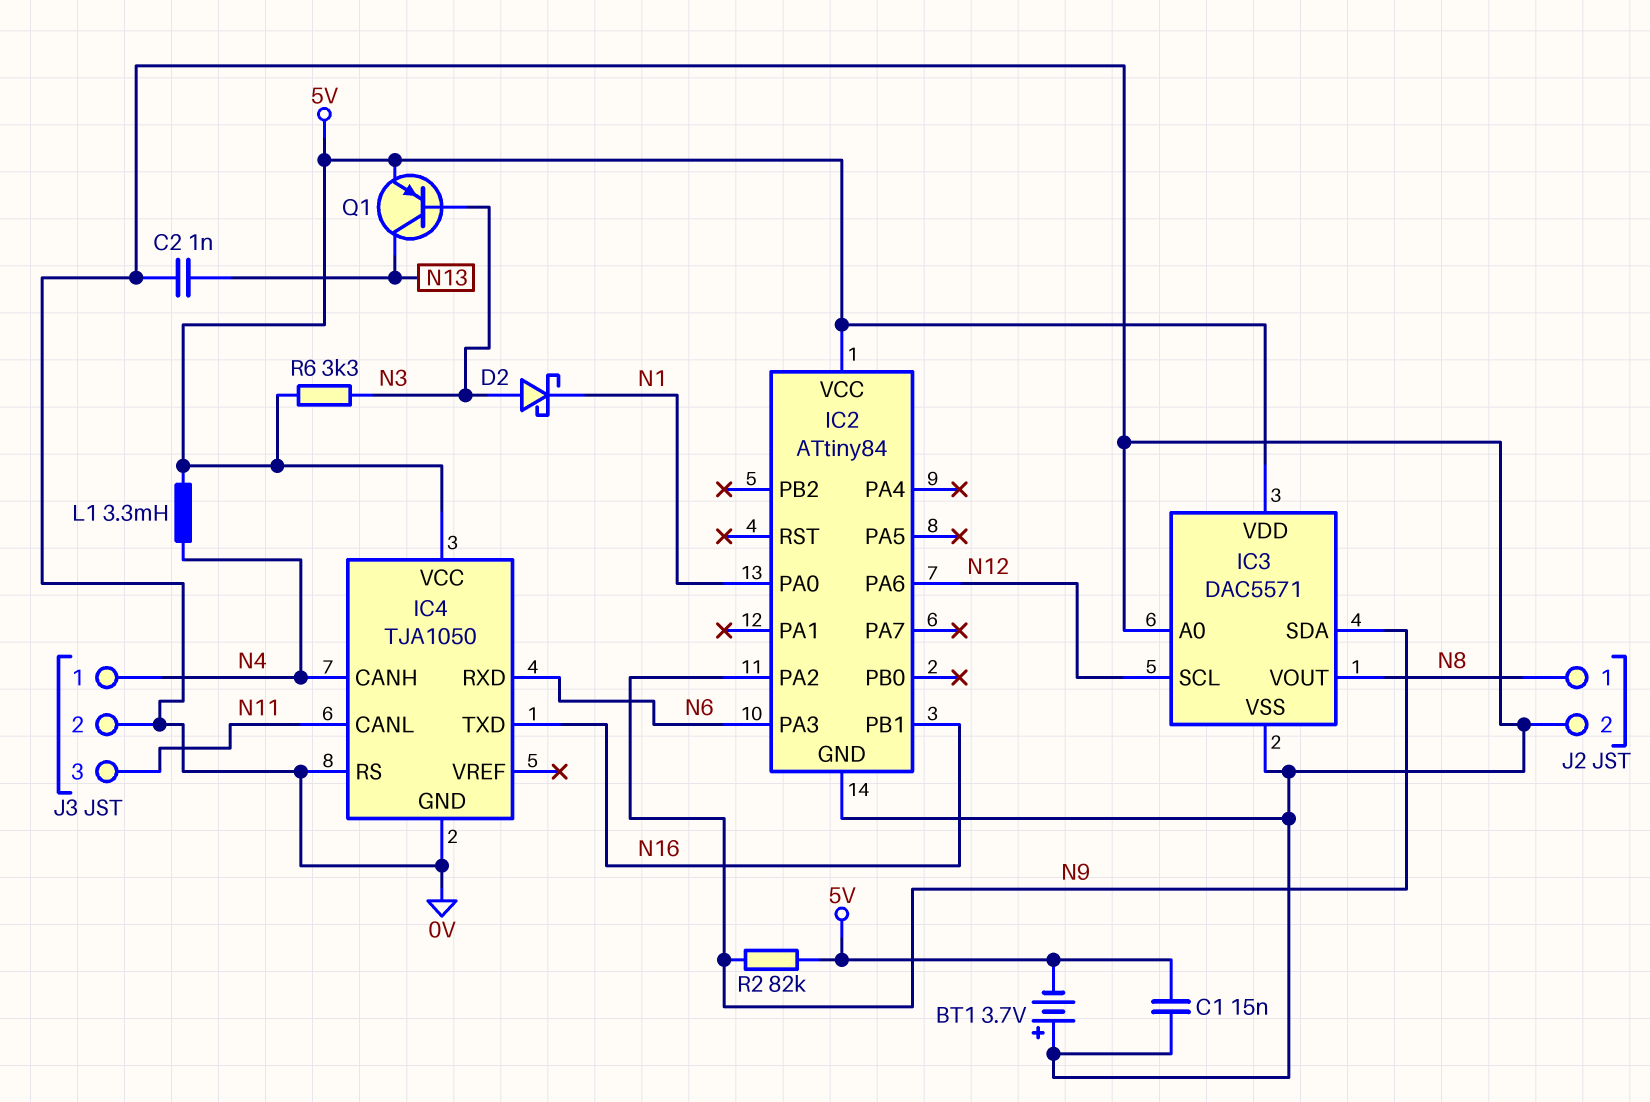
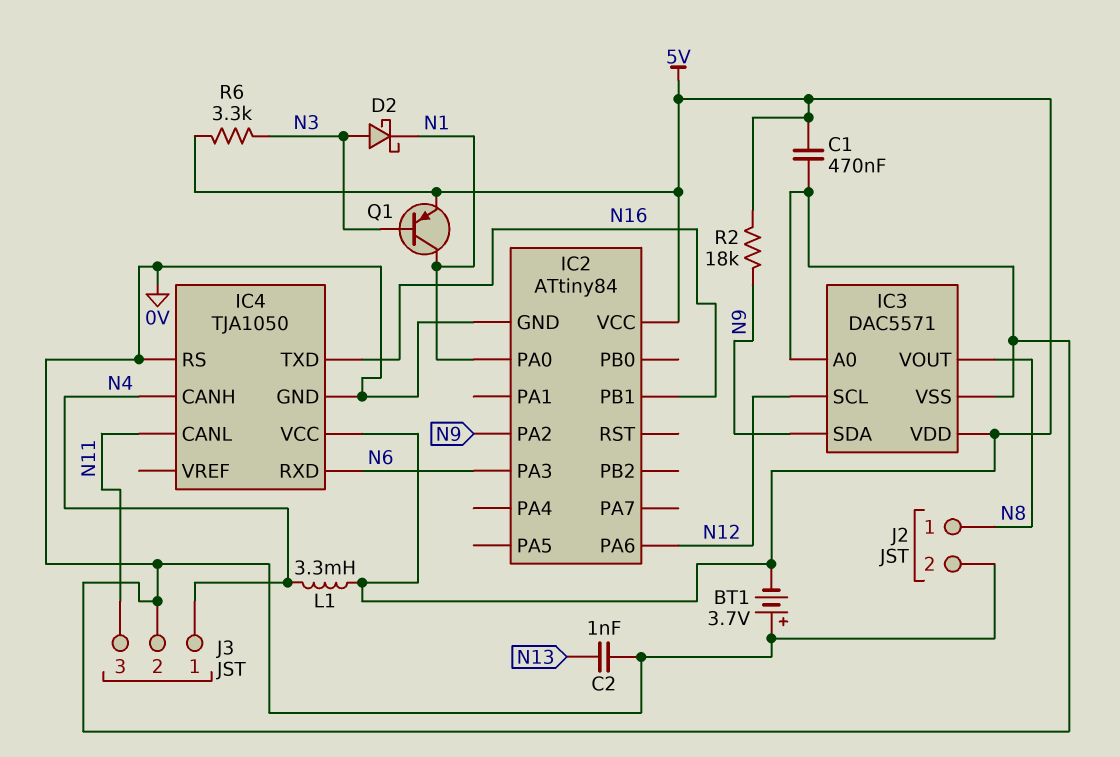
C1: 15nF (0V, 5V) -> 470nF (0V, 5V)
Q1: PNP (B N3, C N13, E 5V) -> PNP (B N3, C N1, E 5V)
R2: 82k (5V, N9) -> 18k (5V, N9)

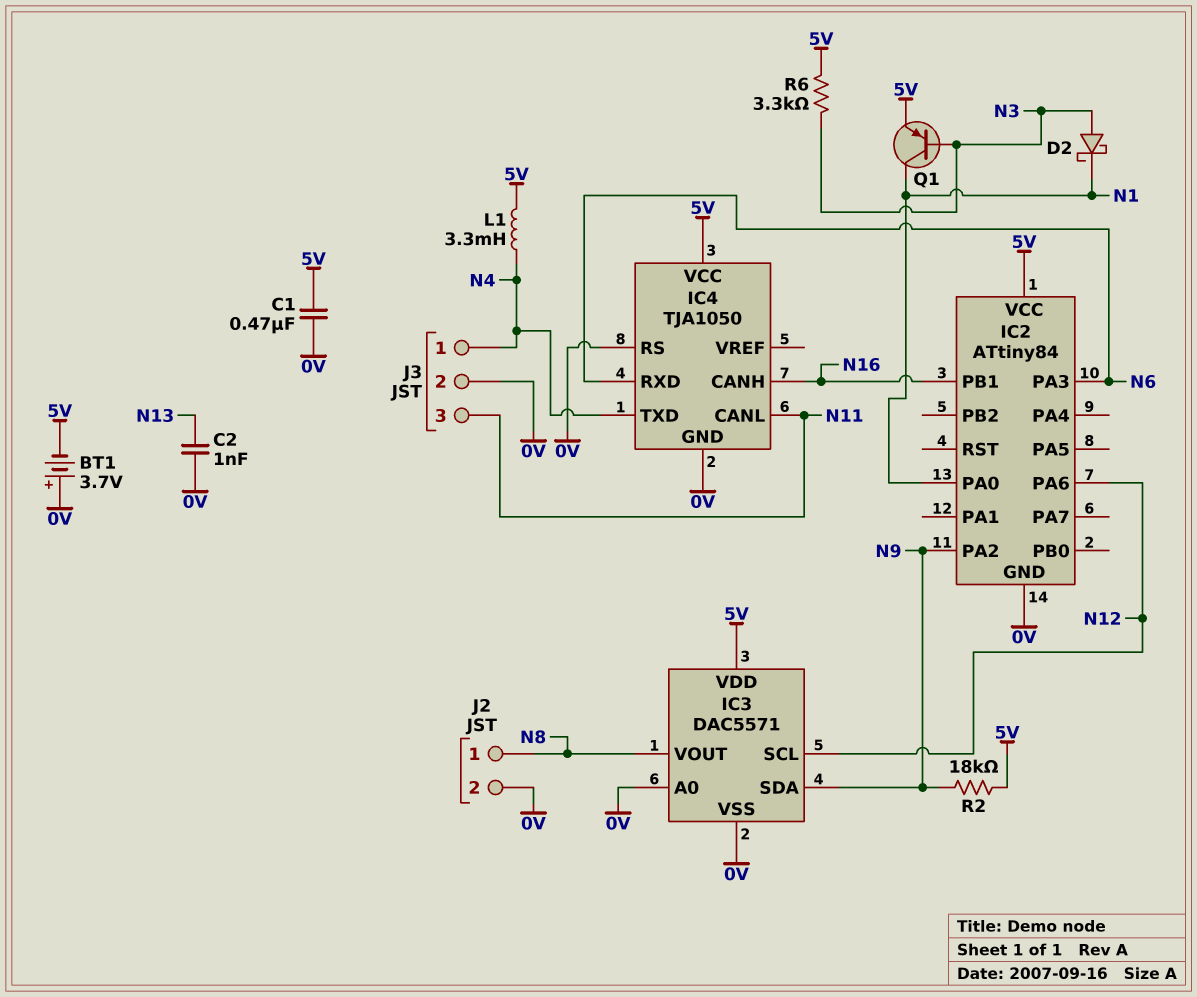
IC4 pin CANH: N4 -> N16
IC4 pin TXD: N16 -> N4

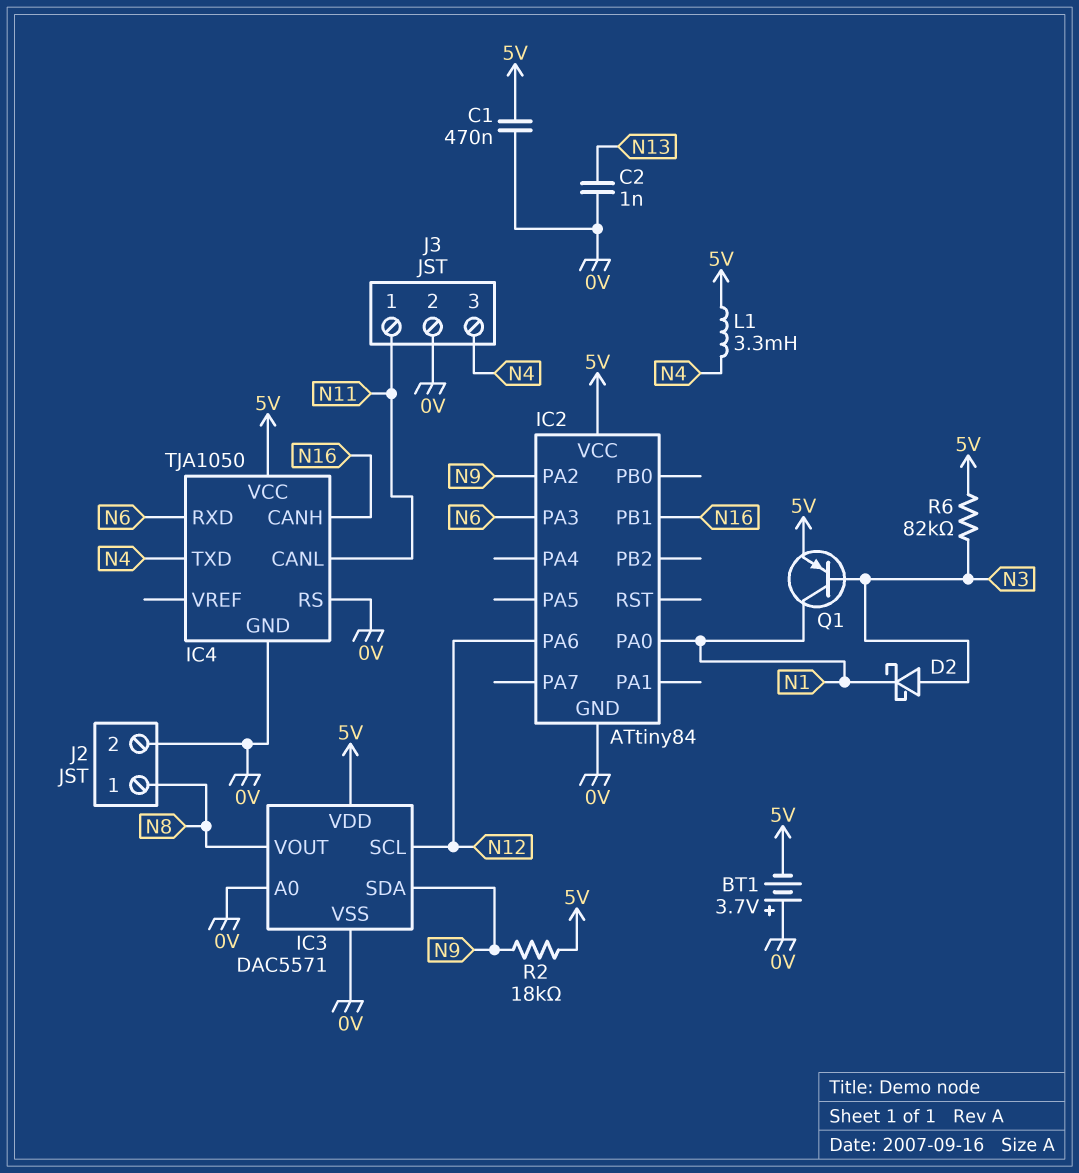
J3 pin 1: N4 -> N11
J3 pin 3: N11 -> N4
R6: 3.3k (5V, N3) -> 82k (5V, N3)

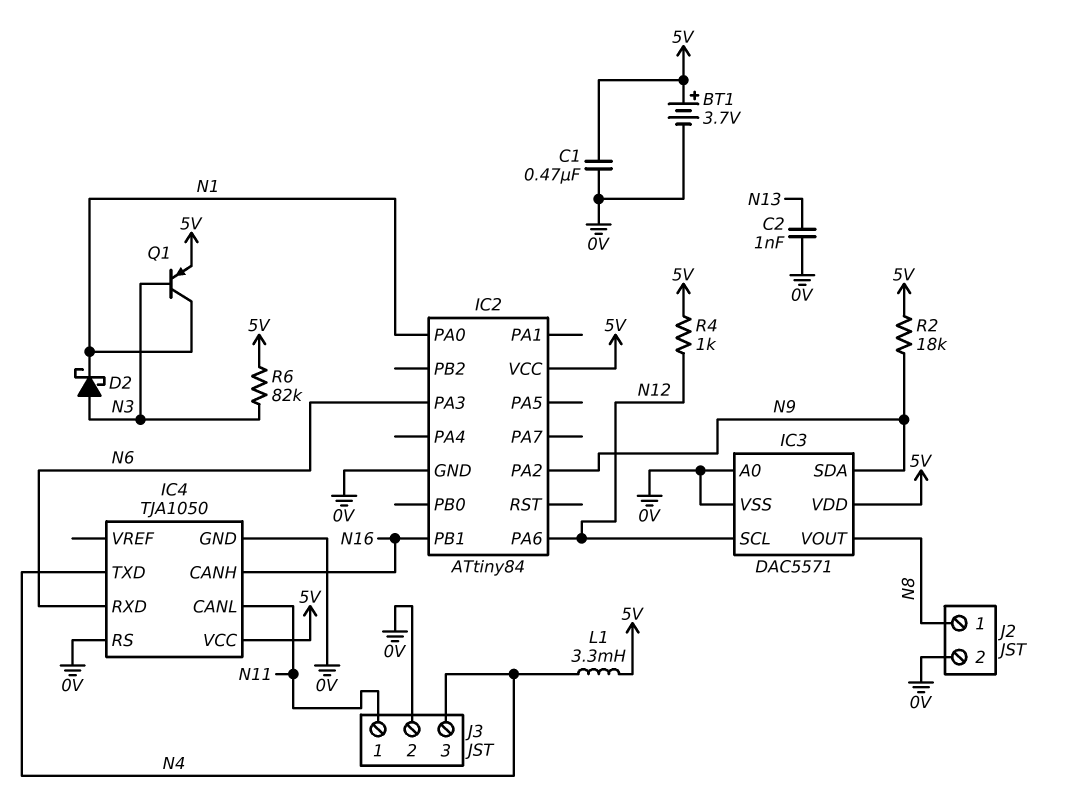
BT1: 3.7V (plus 0V, minus 5V) -> 3.7V (plus 5V, minus 0V)
R4: none -> 1k (5V, N12)

